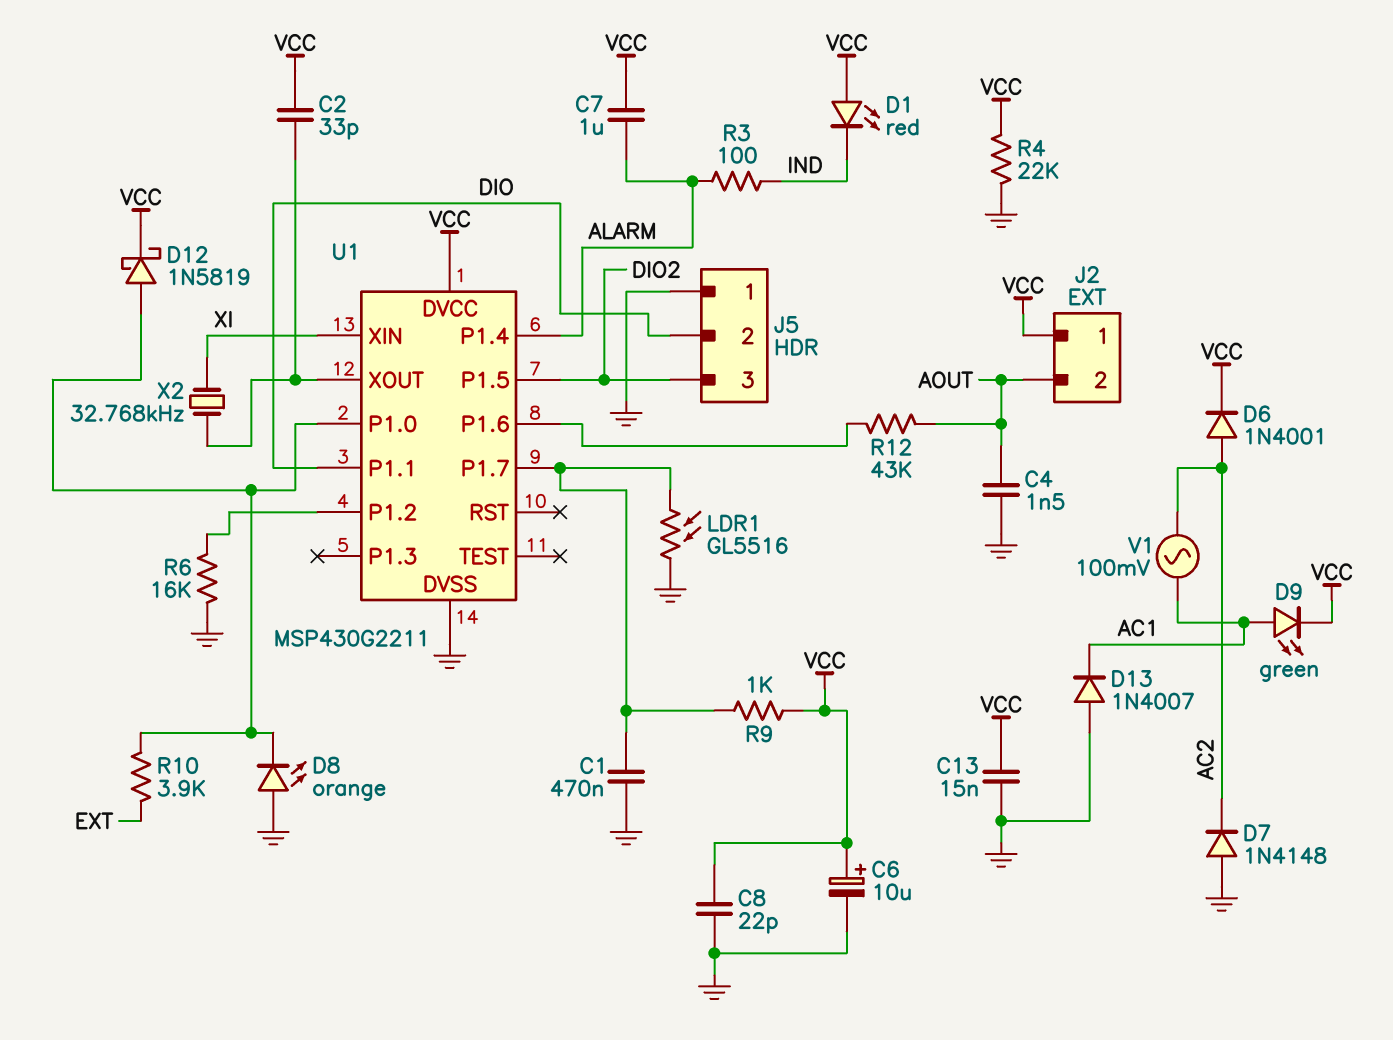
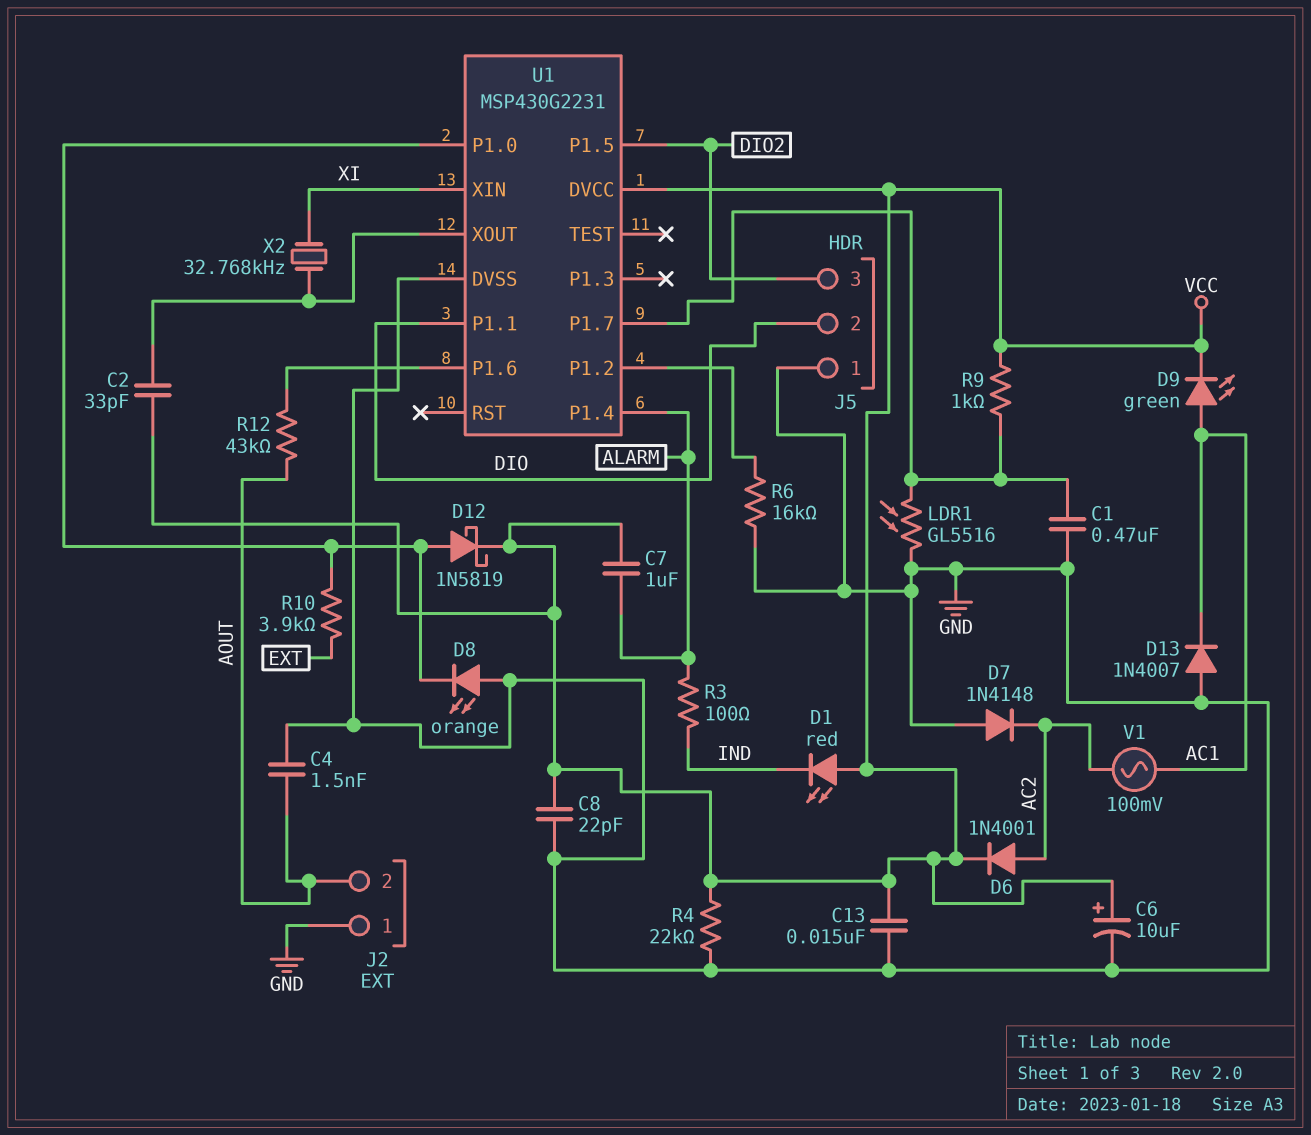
J2 pin 1: VCC -> GND
U1: MSP430G2211 -> MSP430G2231

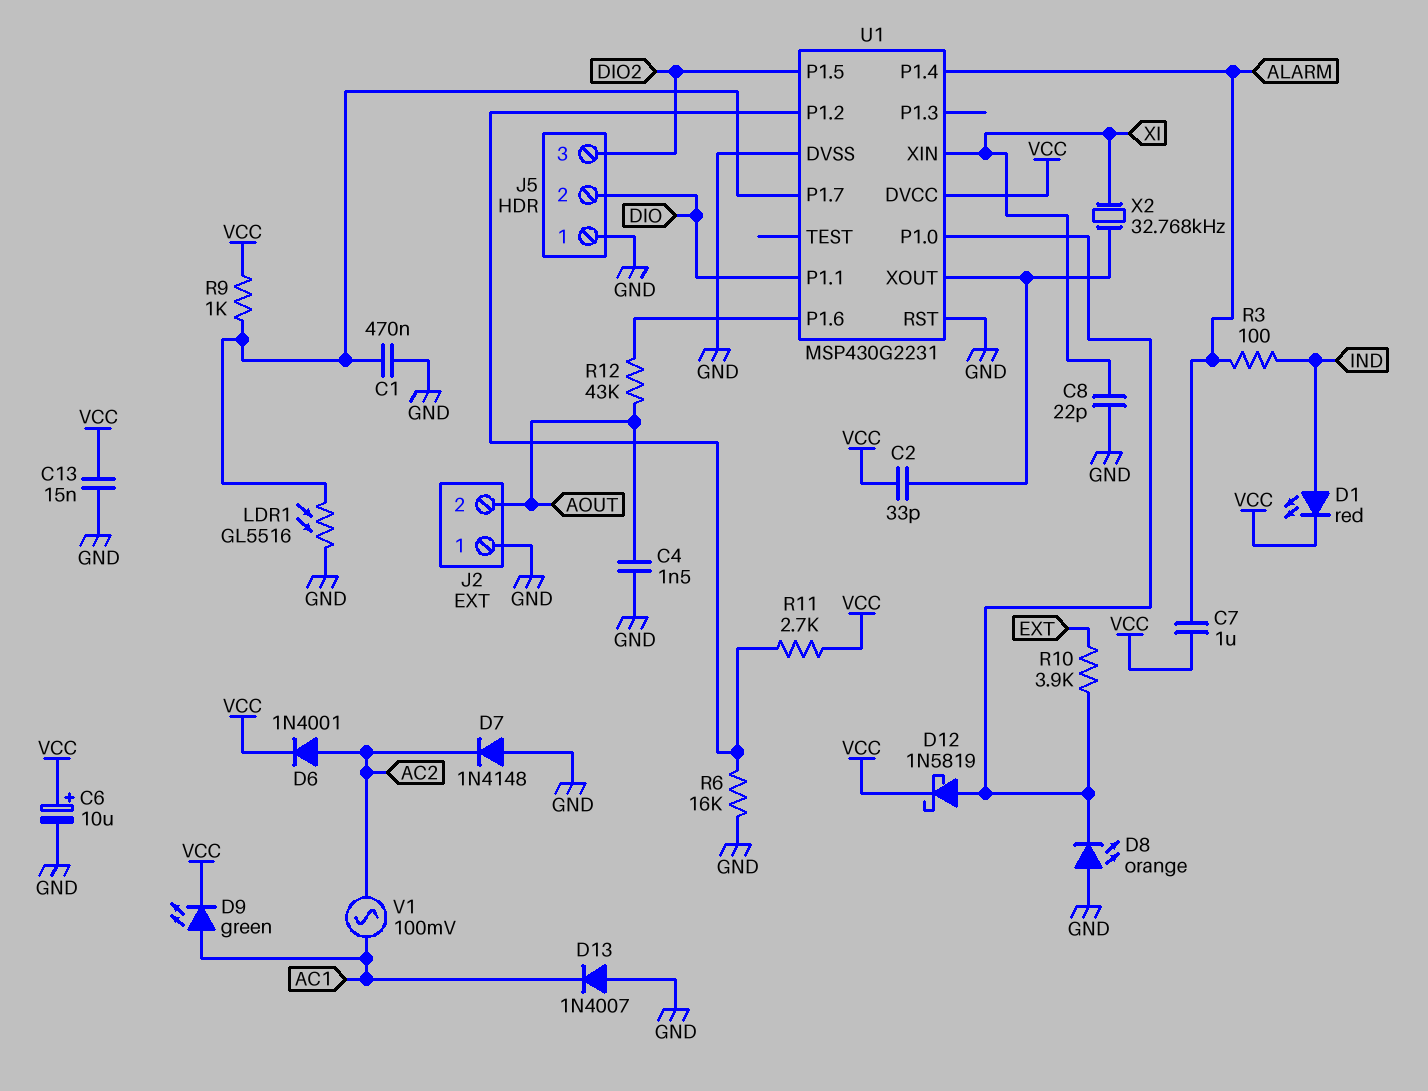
C8: 22pF (GND, VCC) -> 22pF (GND, XI)
D1: LED red (A VCC, K IND) -> LED red (A IND, K VCC)
R4: 22k (GND, VCC) -> none
R11: none -> 2.7k (U1/P1.2, VCC)
U1 pin RST: none -> GND

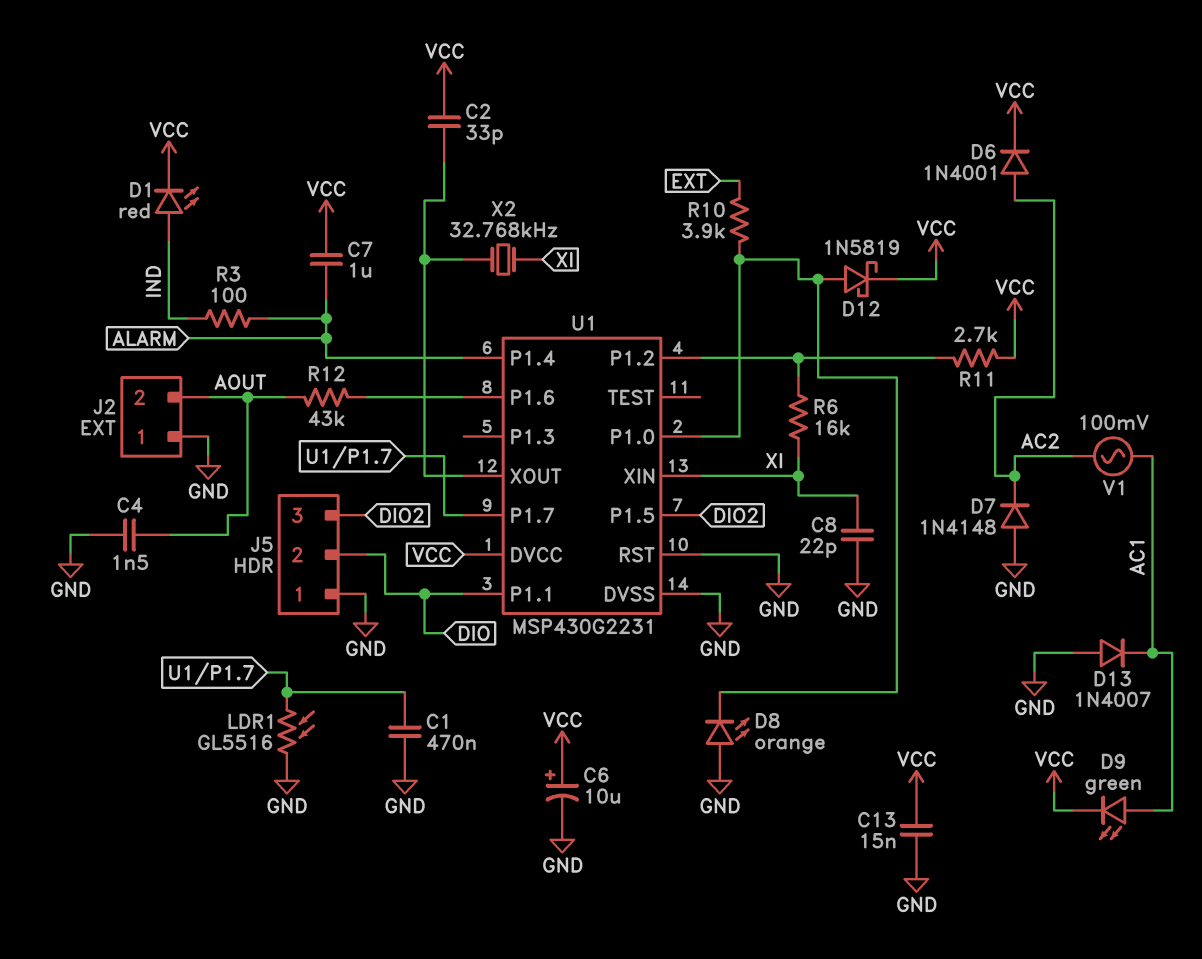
R6: 16k (GND, U1/P1.2) -> 16k (U1/P1.2, XI)
R9: 1k (U1/P1.7, VCC) -> none

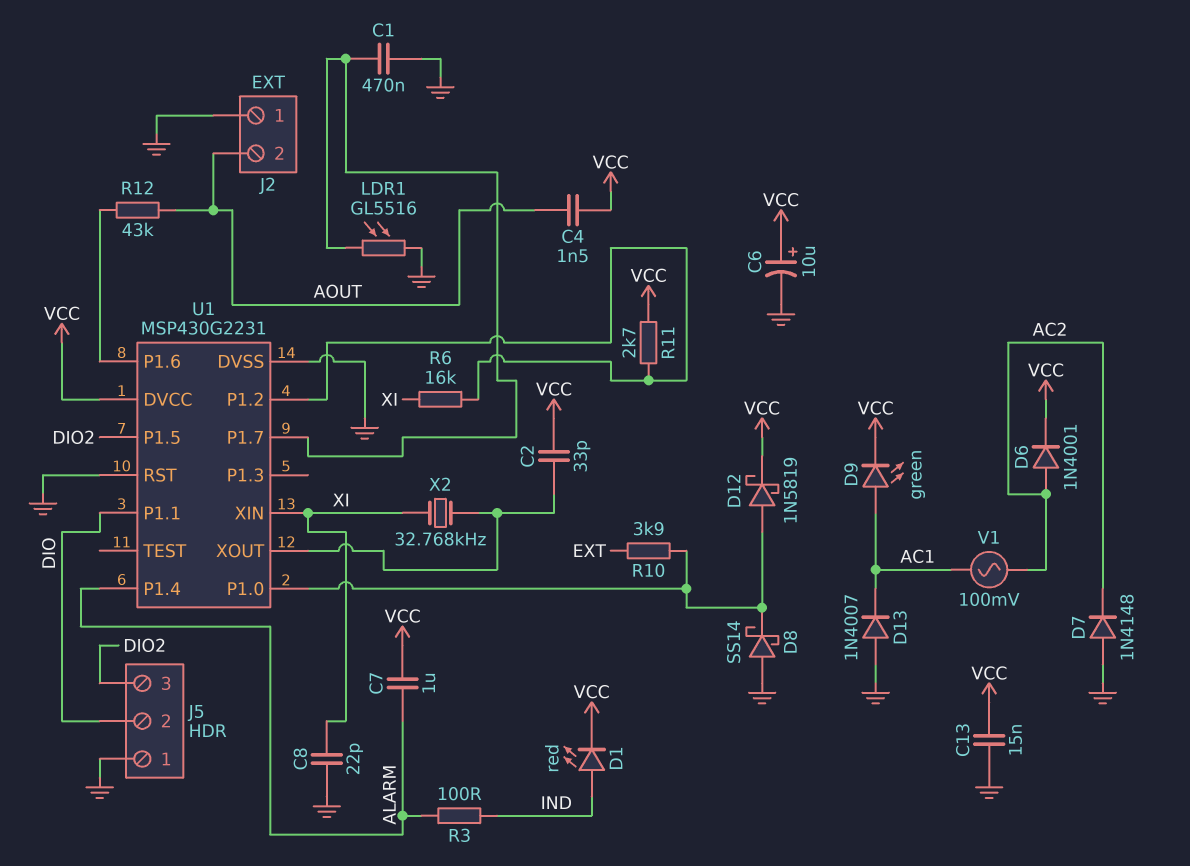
C4: 1.5nF (AOUT, GND) -> 1.5nF (AOUT, VCC)
D8: LED orange (A GND, K U1/P1.0) -> schottky SS14 (A GND, K U1/P1.0)

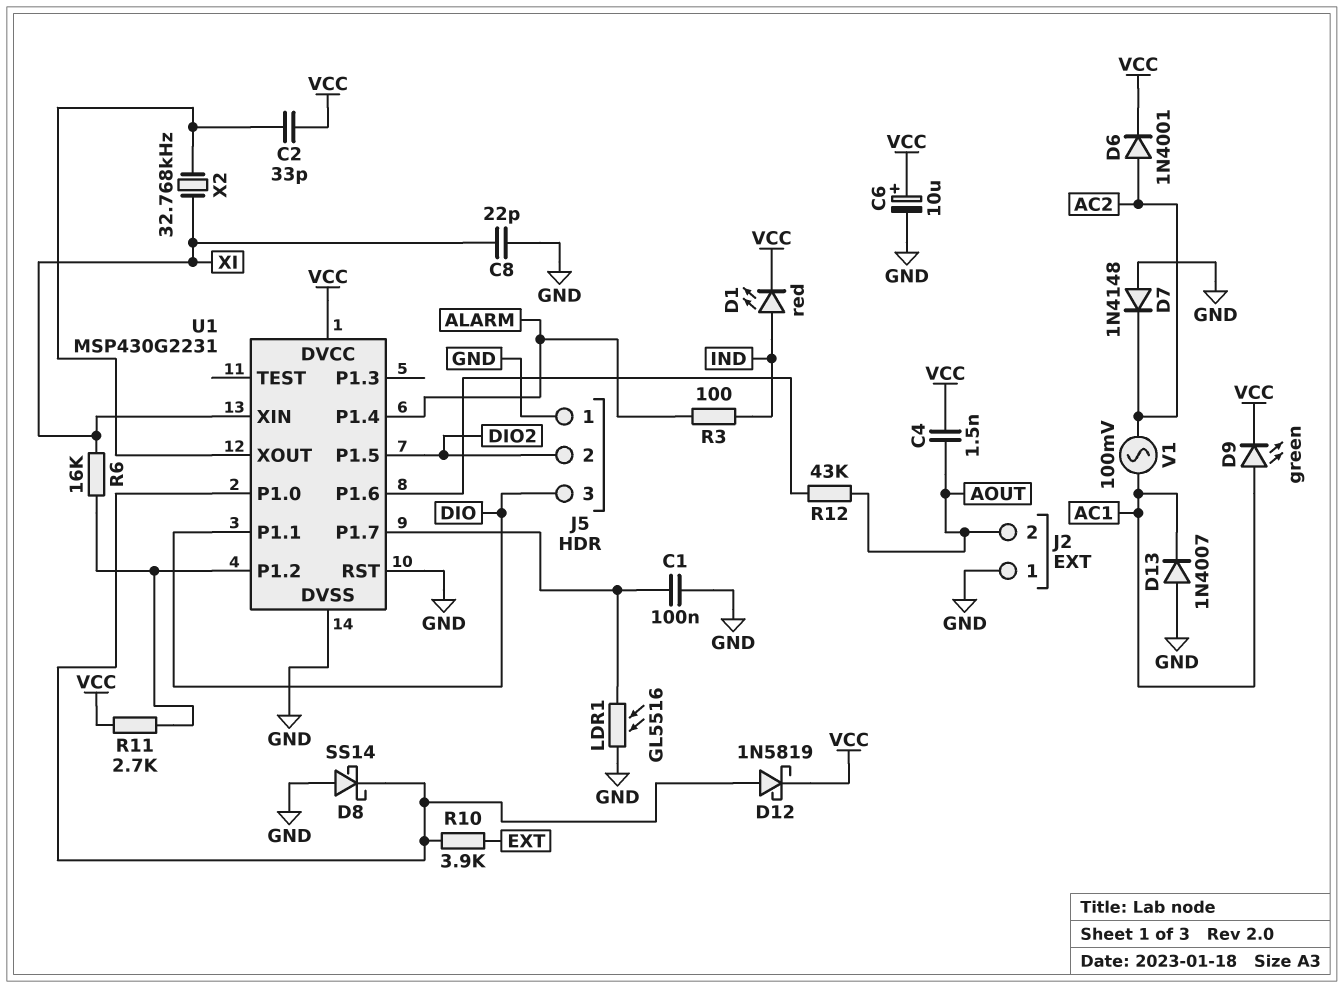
C1: 470nF (GND, U1/P1.7) -> 100nF (GND, U1/P1.7)
C7: 1uF (ALARM, VCC) -> none
C13: 15nF (GND, VCC) -> none
J5 pin 2: DIO -> DIO2
J5 pin 3: DIO2 -> DIO

